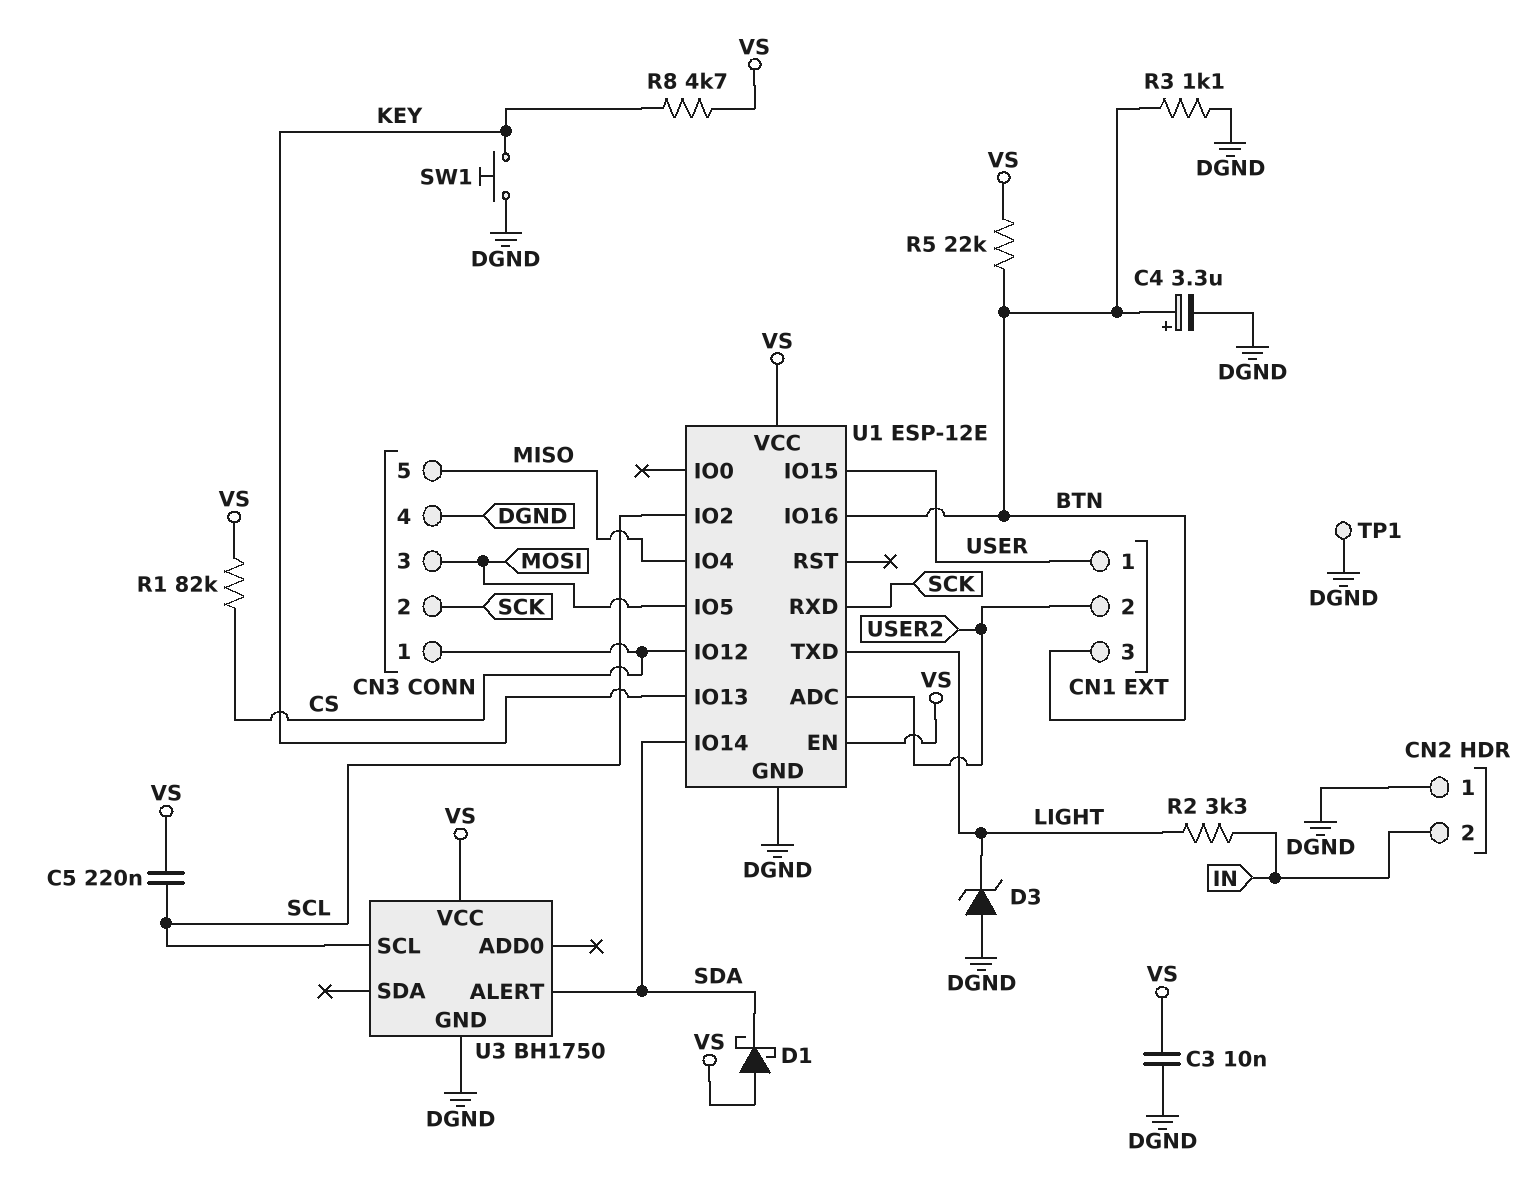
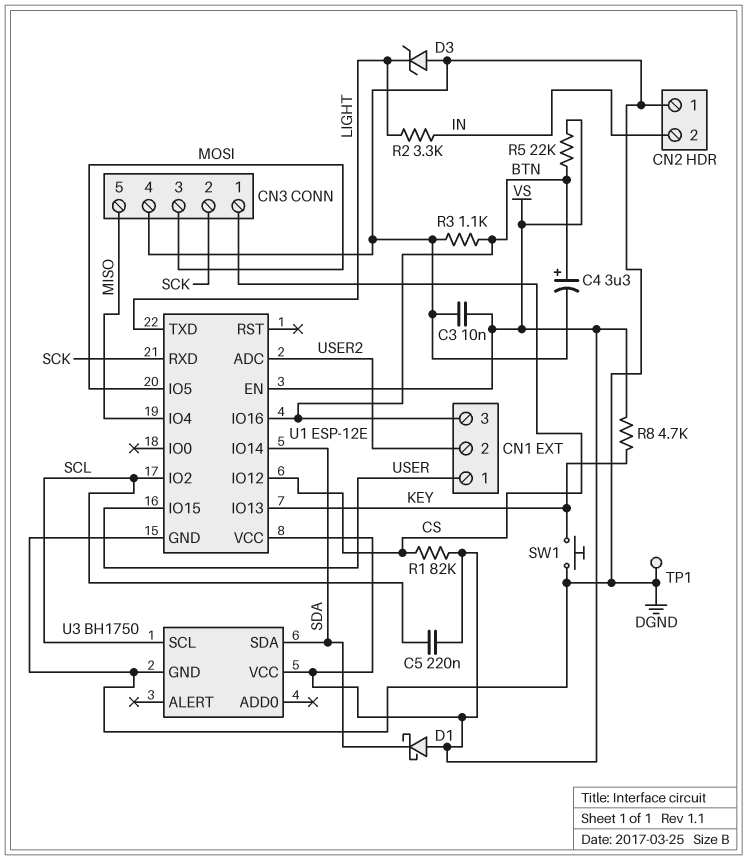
U3 pin ALERT: SDA -> none
U3 pin SDA: none -> SDA

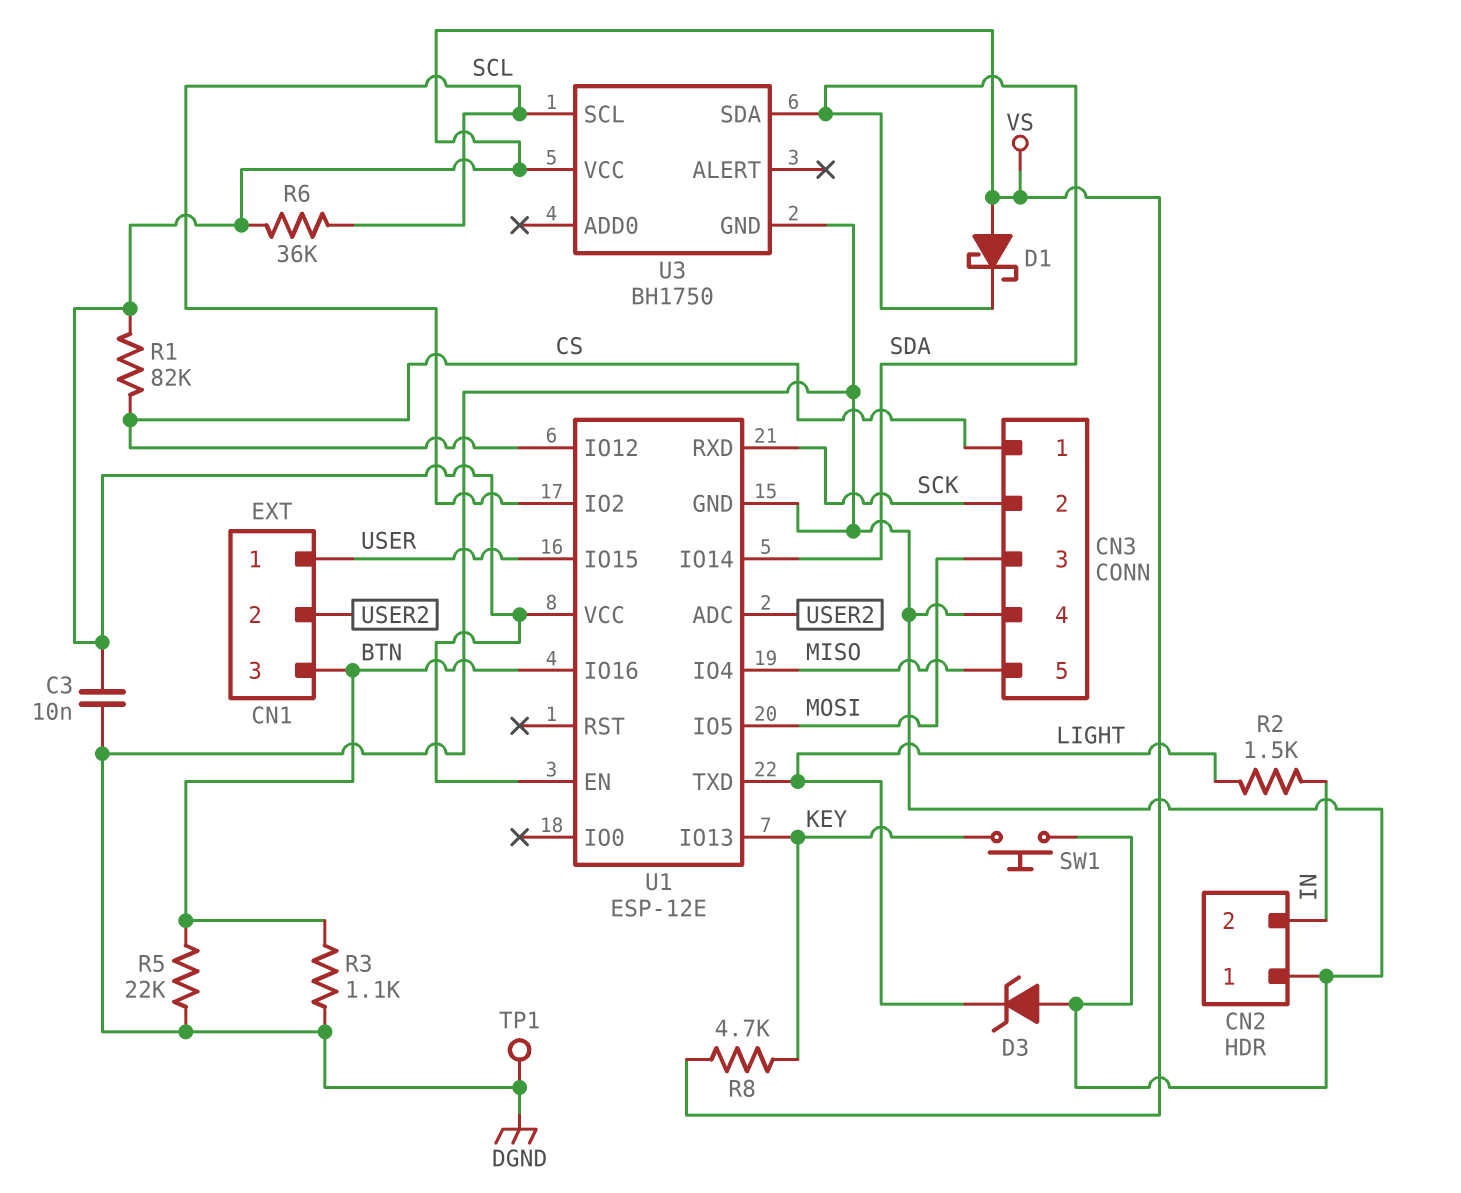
C4: 3.3uF (plus BTN, minus DGND) -> none
C5: 220nF (SCL, VS) -> none
R2: 3.3k (IN, LIGHT) -> 1.5k (IN, LIGHT)
R5: 22k (BTN, VS) -> 22k (BTN, DGND)
R6: none -> 36k (SCL, VS)

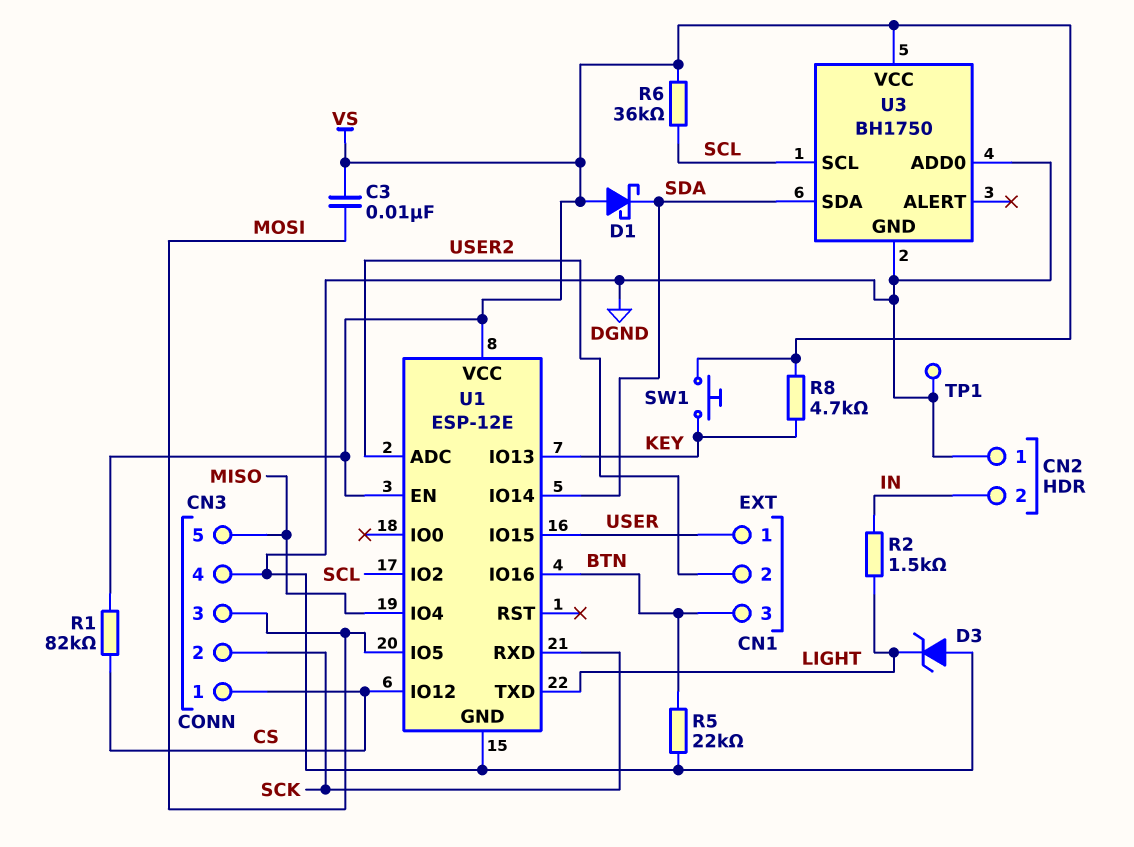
C3: 10nF (DGND, VS) -> 10nF (MOSI, VS)
R3: 1.1k (BTN, DGND) -> none
SW1: button (DGND, KEY) -> button (KEY, VS)
U3 pin ADD0: none -> DGND

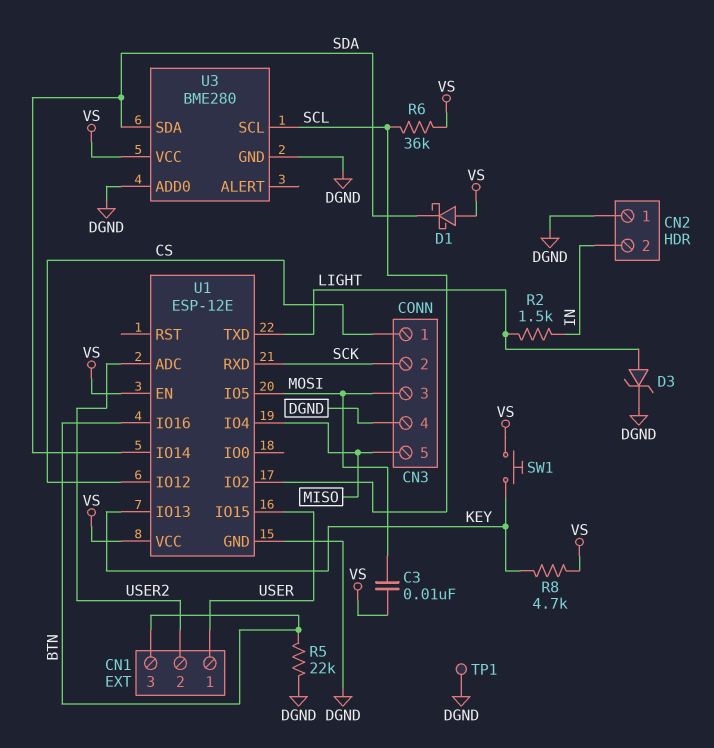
D3: zener (A DGND, K LIGHT) -> zener (A LIGHT, K DGND)
R1: 82k (CS, VS) -> none
U3: BH1750 -> BME280

